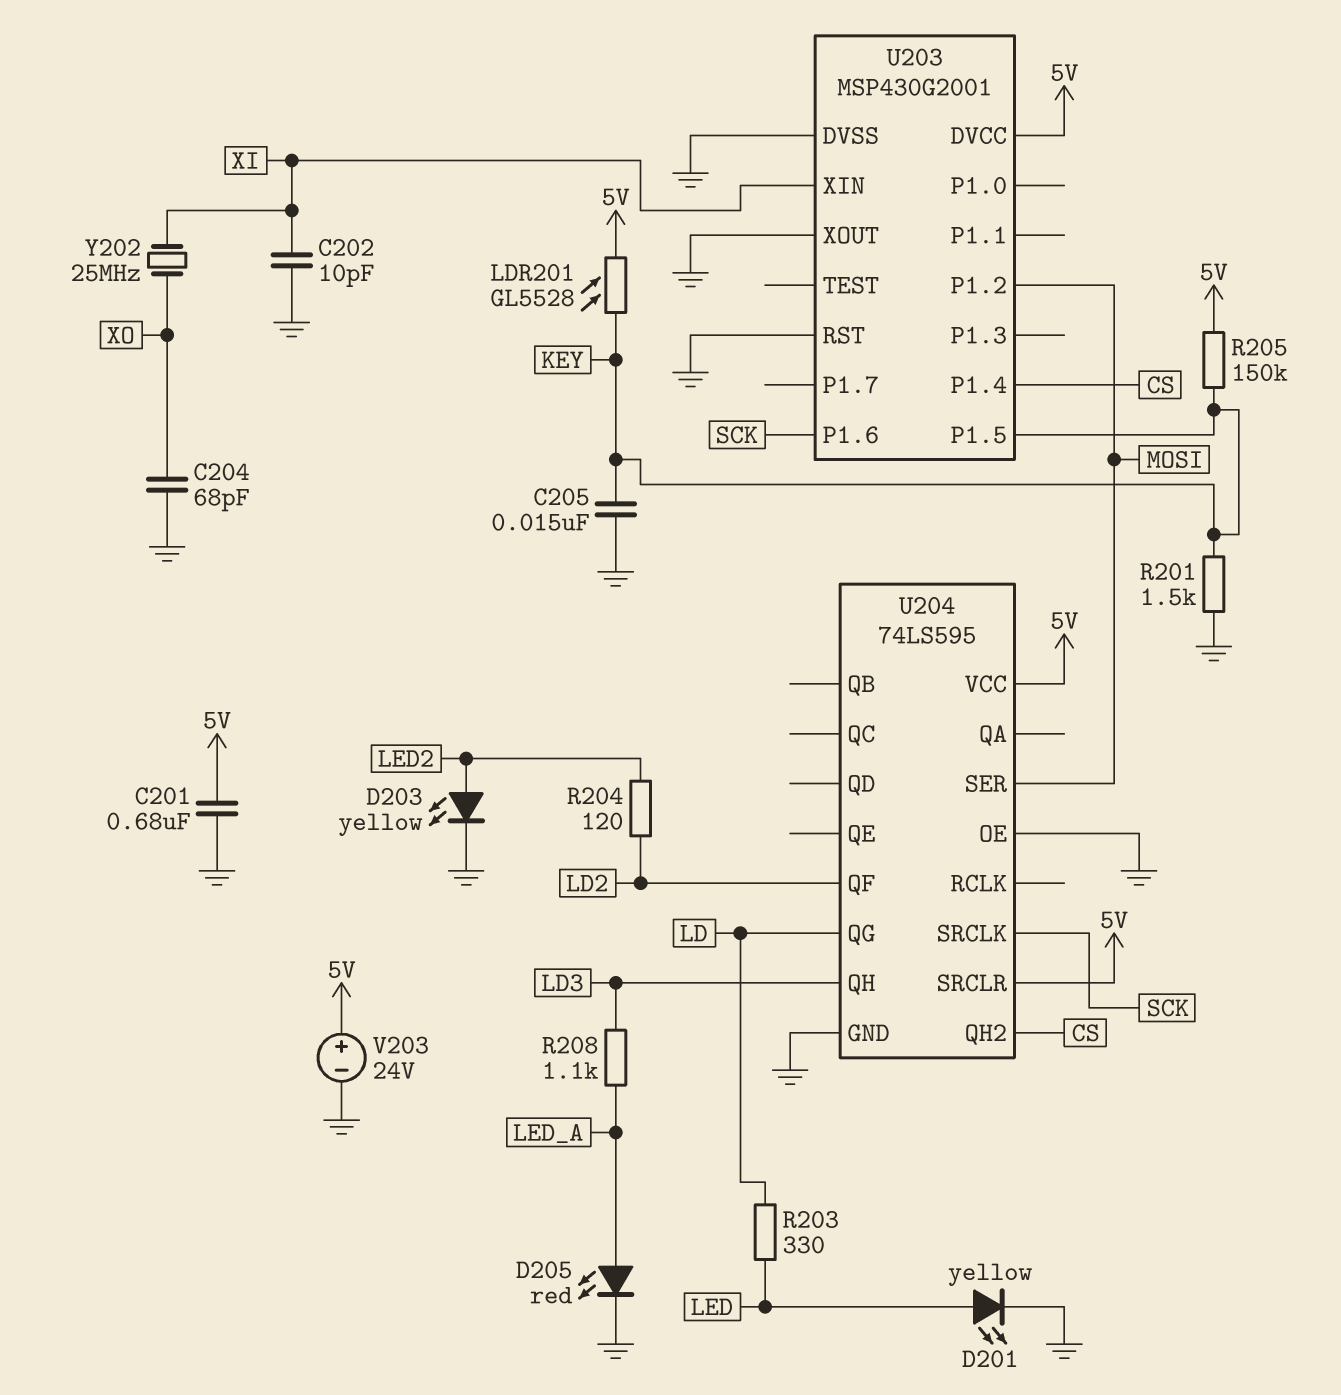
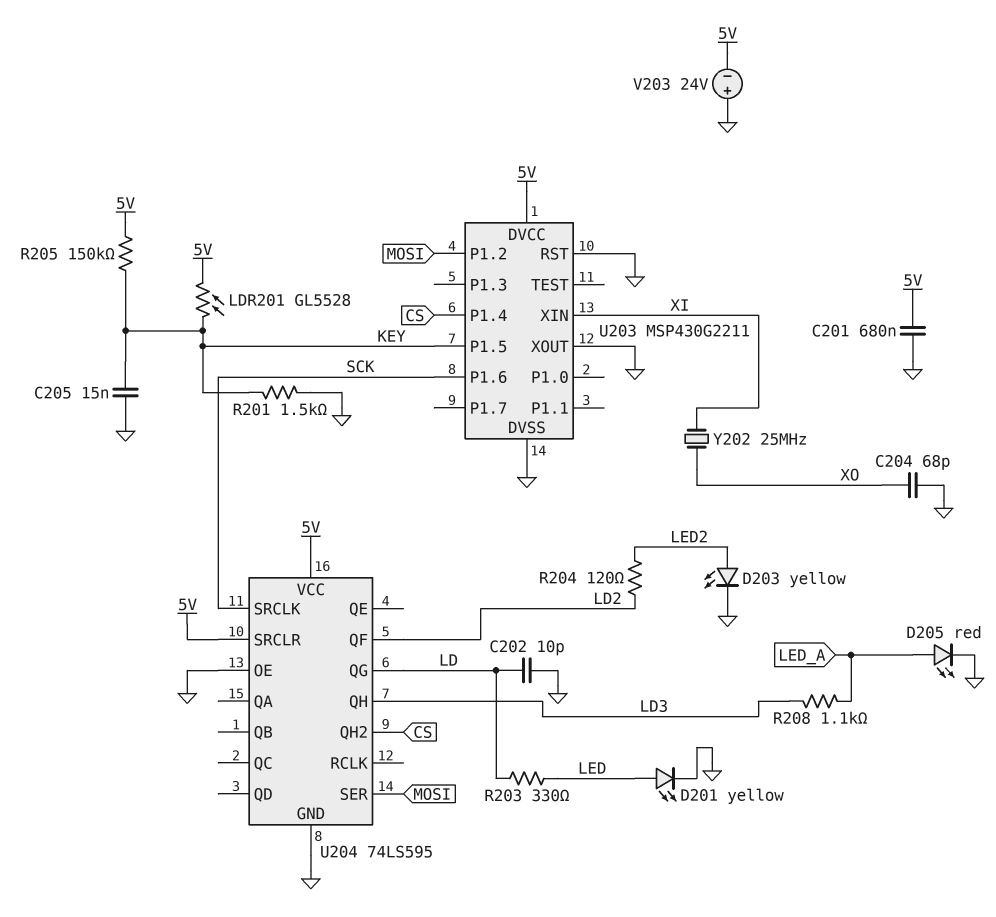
C202: 10pF (GND, XI) -> 10pF (GND, LD)
U203: MSP430G2001 -> MSP430G2211
V203: 24V (plus 5V, minus GND) -> 24V (plus GND, minus 5V)

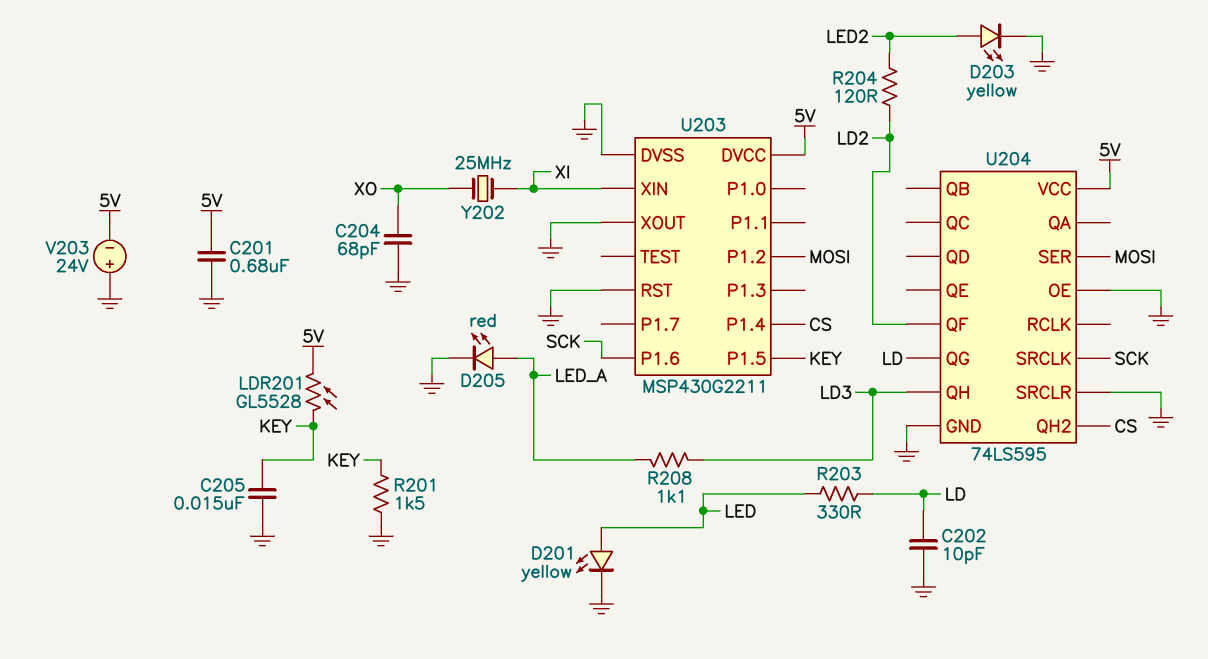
R205: 150k (5V, KEY) -> none
U204 pin SRCLR: 5V -> GND

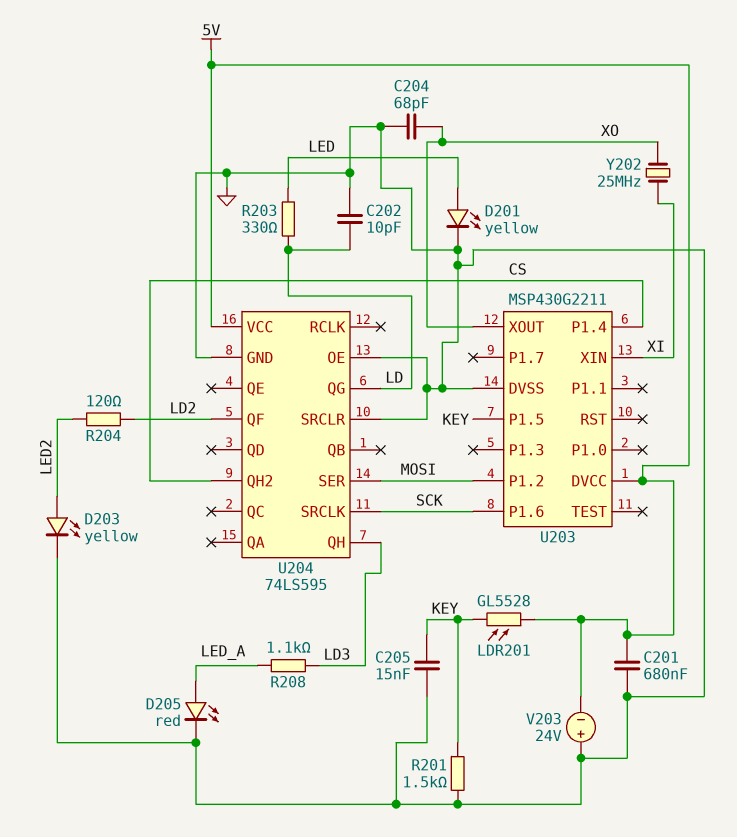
U203 pin RST: GND -> none
U203 pin XOUT: GND -> XO

